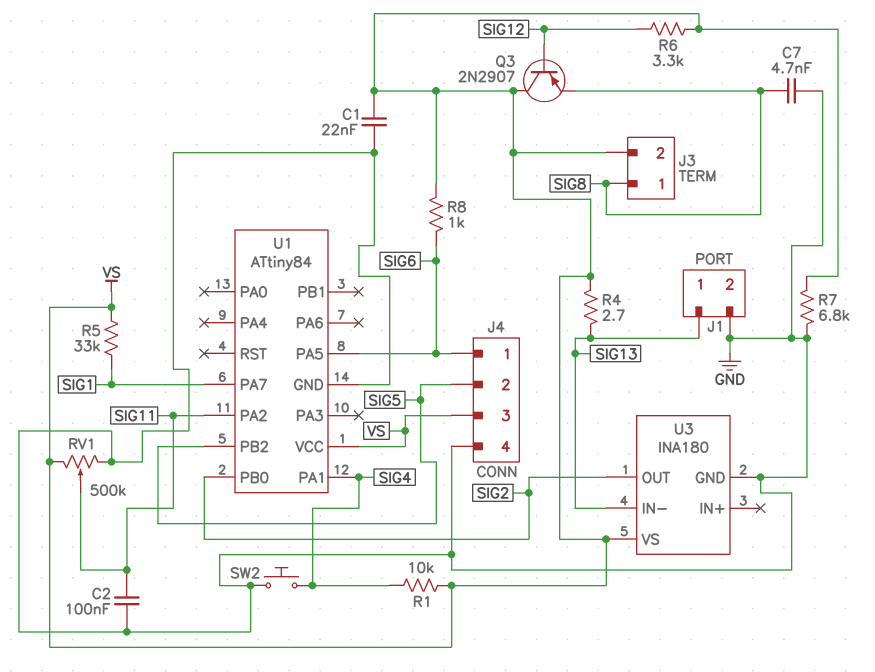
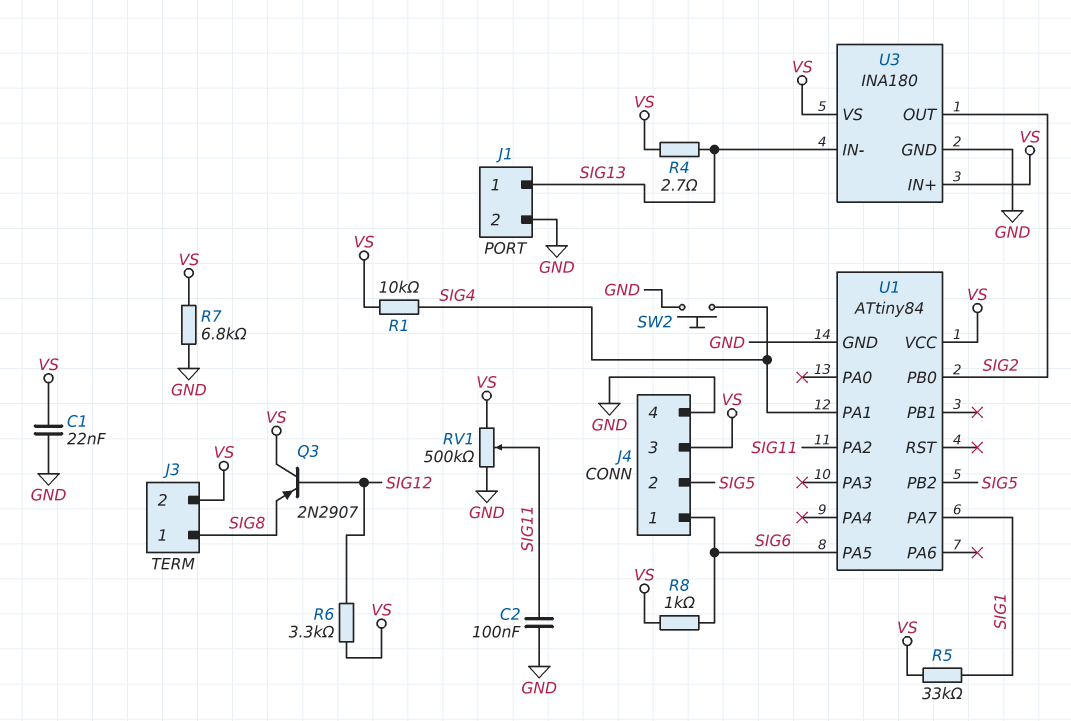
C7: 4.7nF (GND, SIG8) -> none
U3 pin IN+: none -> VS

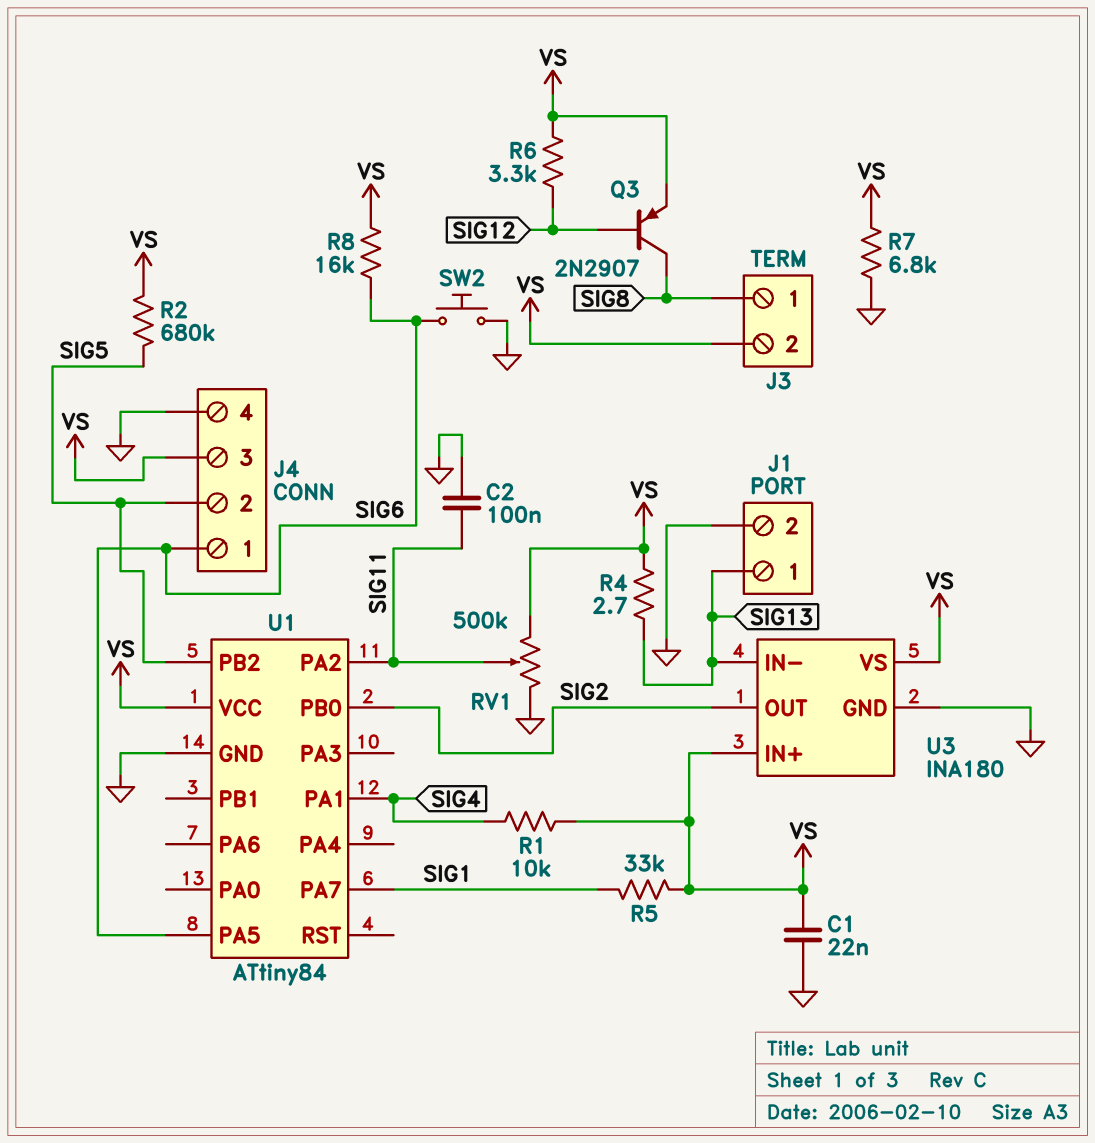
Q3: PNP 2N2907 (B SIG12, C VS, E SIG8) -> PNP 2N2907 (B SIG12, C SIG8, E VS)
R2: none -> 680k (SIG5, VS)
R8: 1k (SIG6, VS) -> 16k (SIG6, VS)
SW2: button (GND, SIG4) -> button (GND, SIG6)

